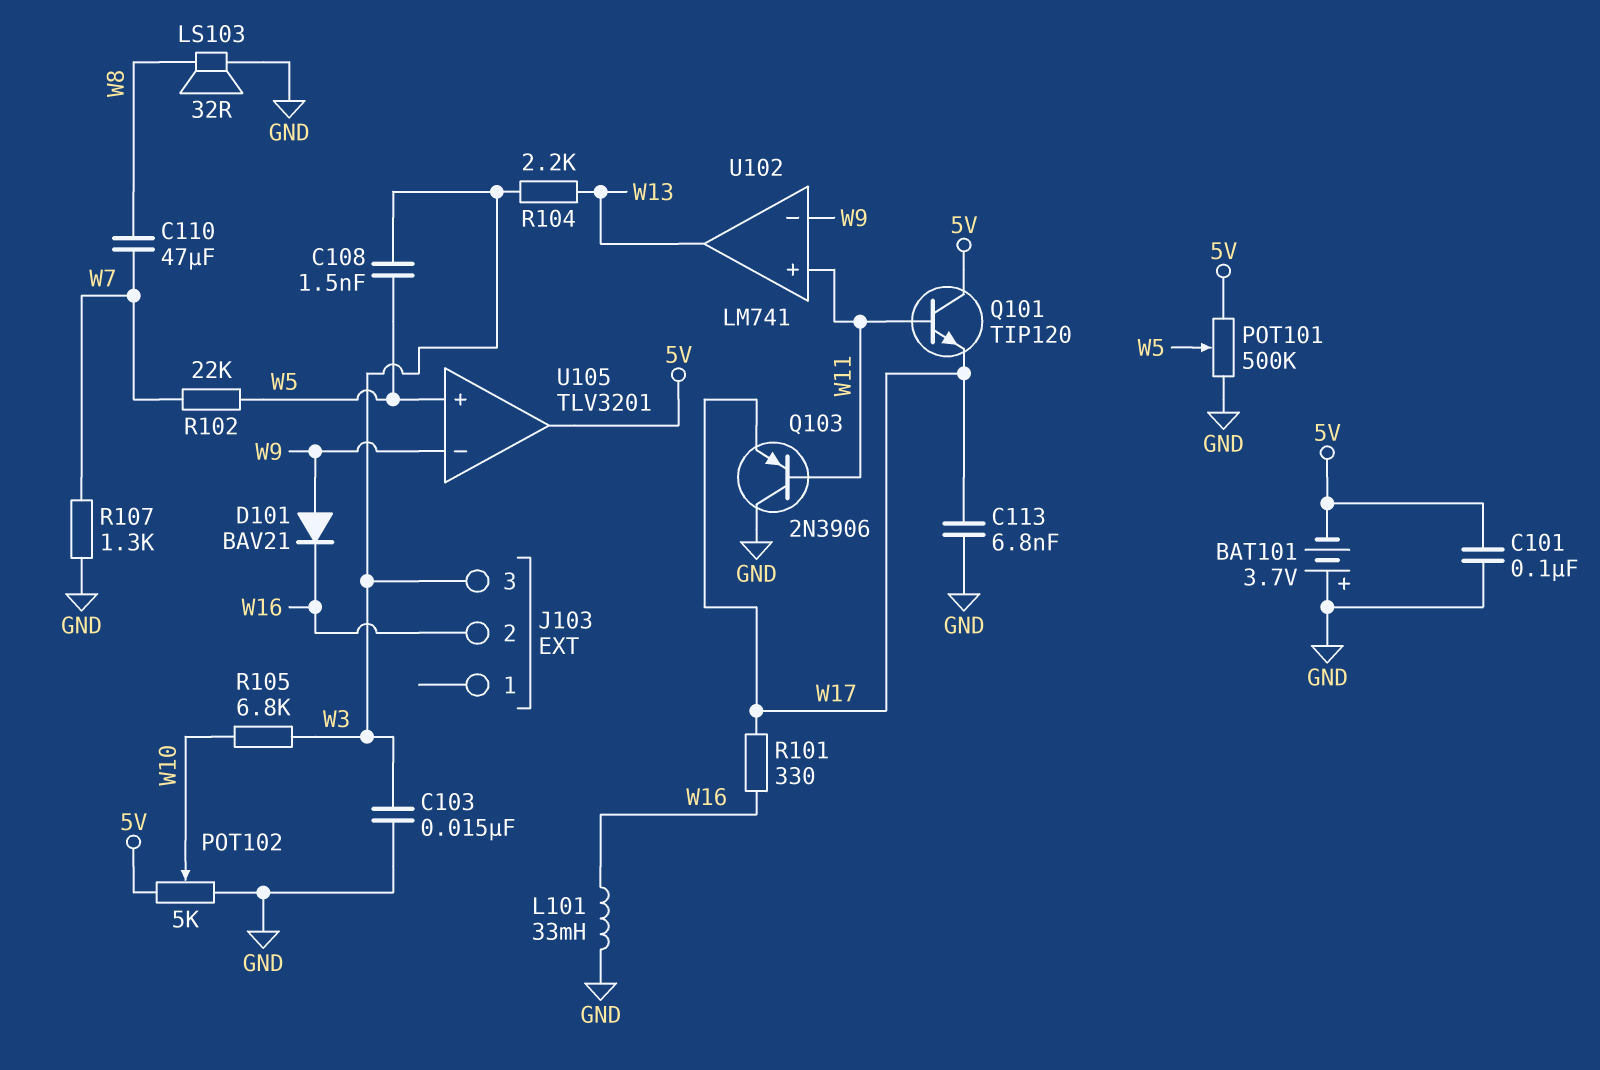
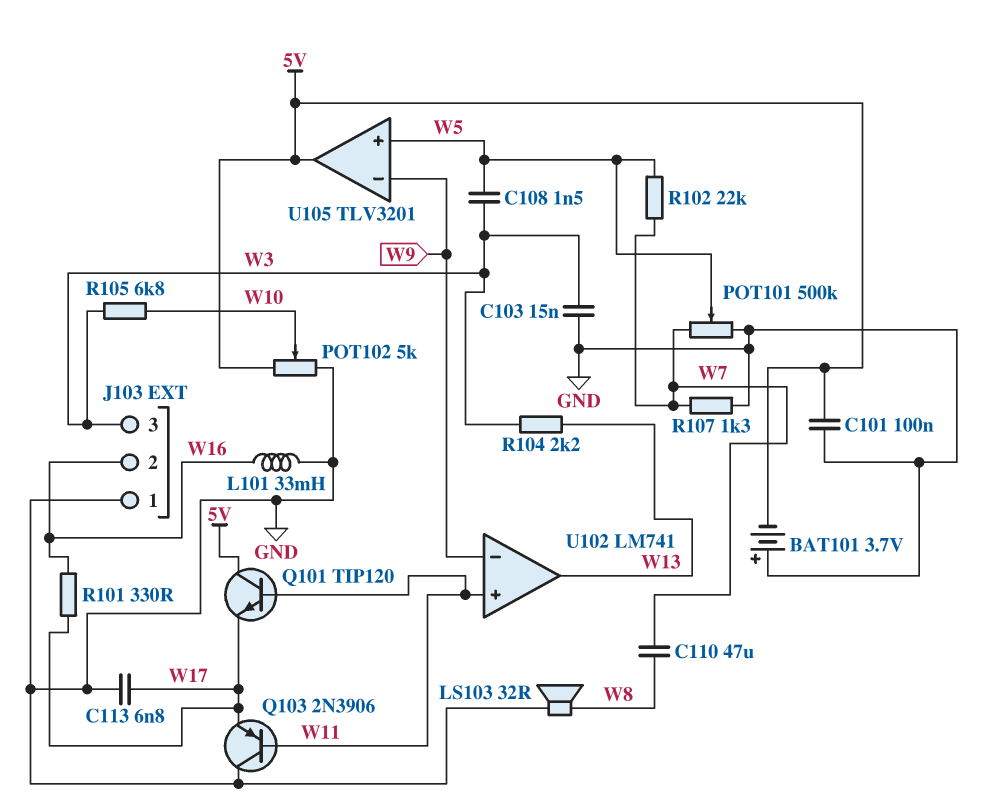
D101: diode BAV21 (A W9, K W16) -> none
J103 pin 1: none -> GND
POT101: 500k (5V, GND, wiper W5) -> 500k (GND, W7, wiper W5)

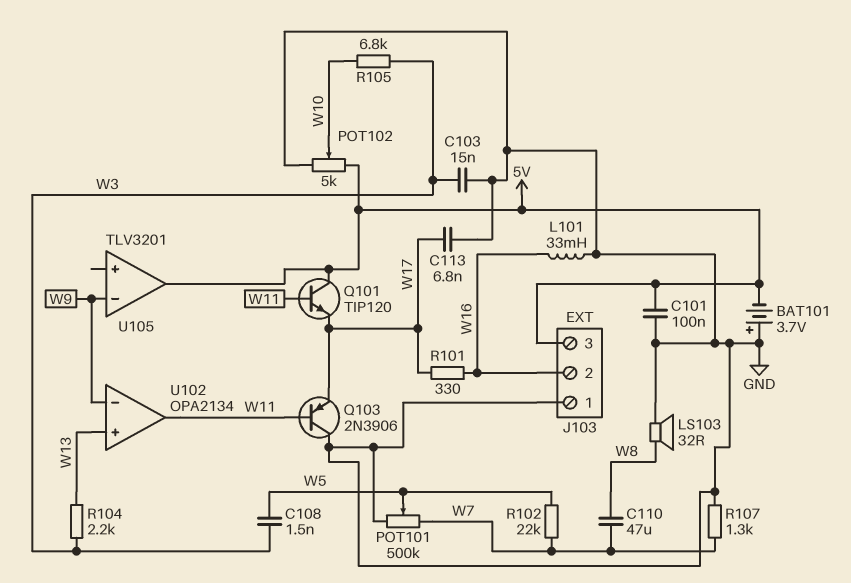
J103 pin 3: W3 -> 5V
U102: LM741 -> OPA2134
U102 pin in+: W11 -> W13
U102 pin out: W13 -> W11
U105 pin in+: W5 -> none

